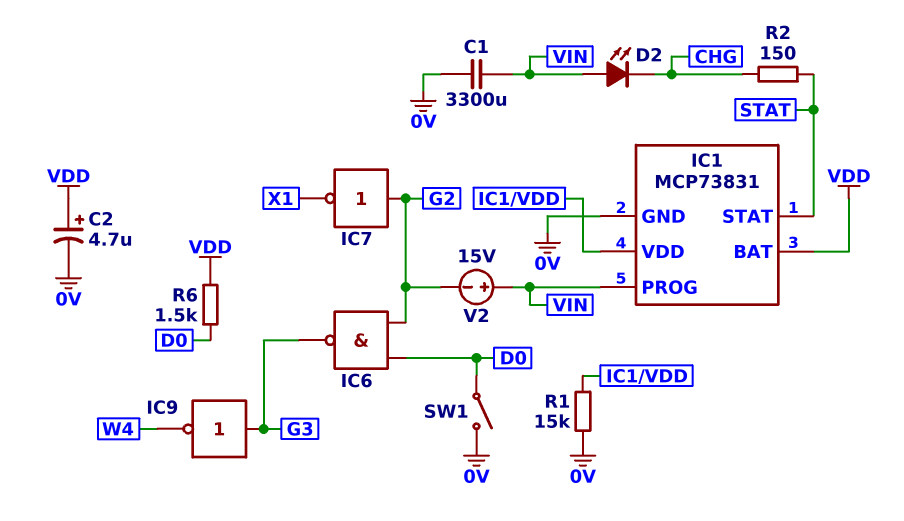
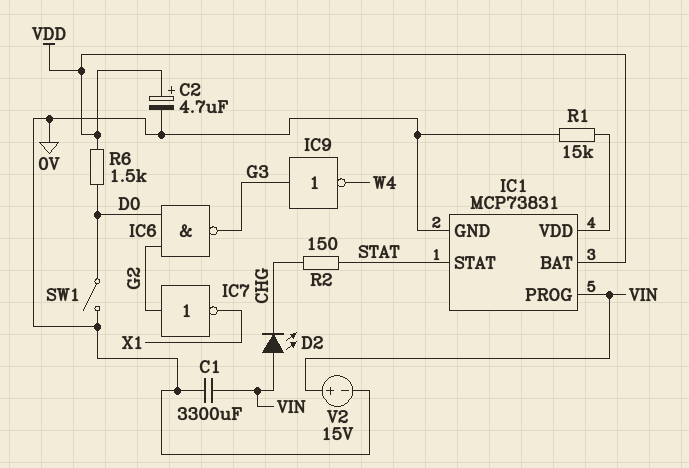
V2: 15V (plus VIN, minus G2) -> 15V (plus VIN, minus 0V)

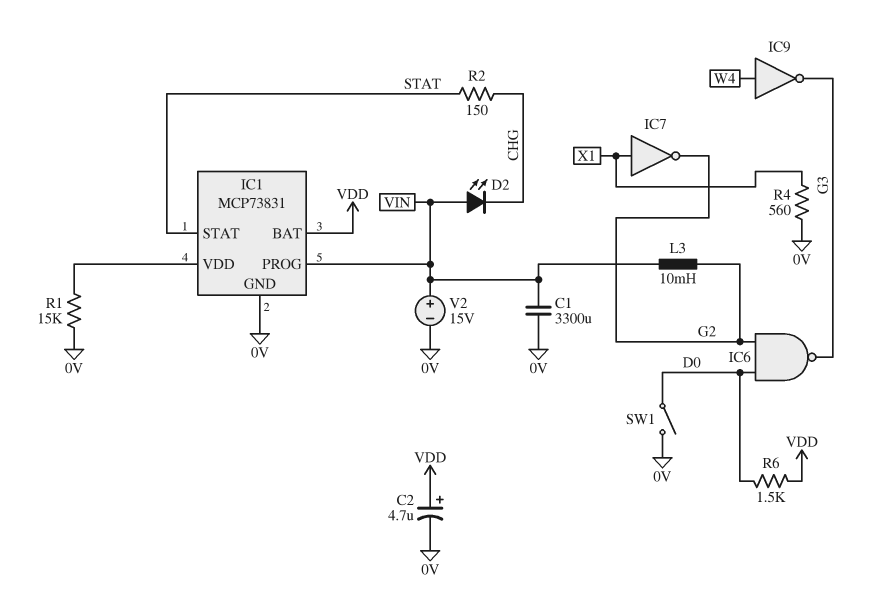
IC7: NOT (in G2, out X1) -> NOT (in X1, out G2)
IC9: NOT (in G3, out W4) -> NOT (in W4, out G3)
L3: none -> 10mH (G2, VIN)
R4: none -> 560 (0V, X1)

